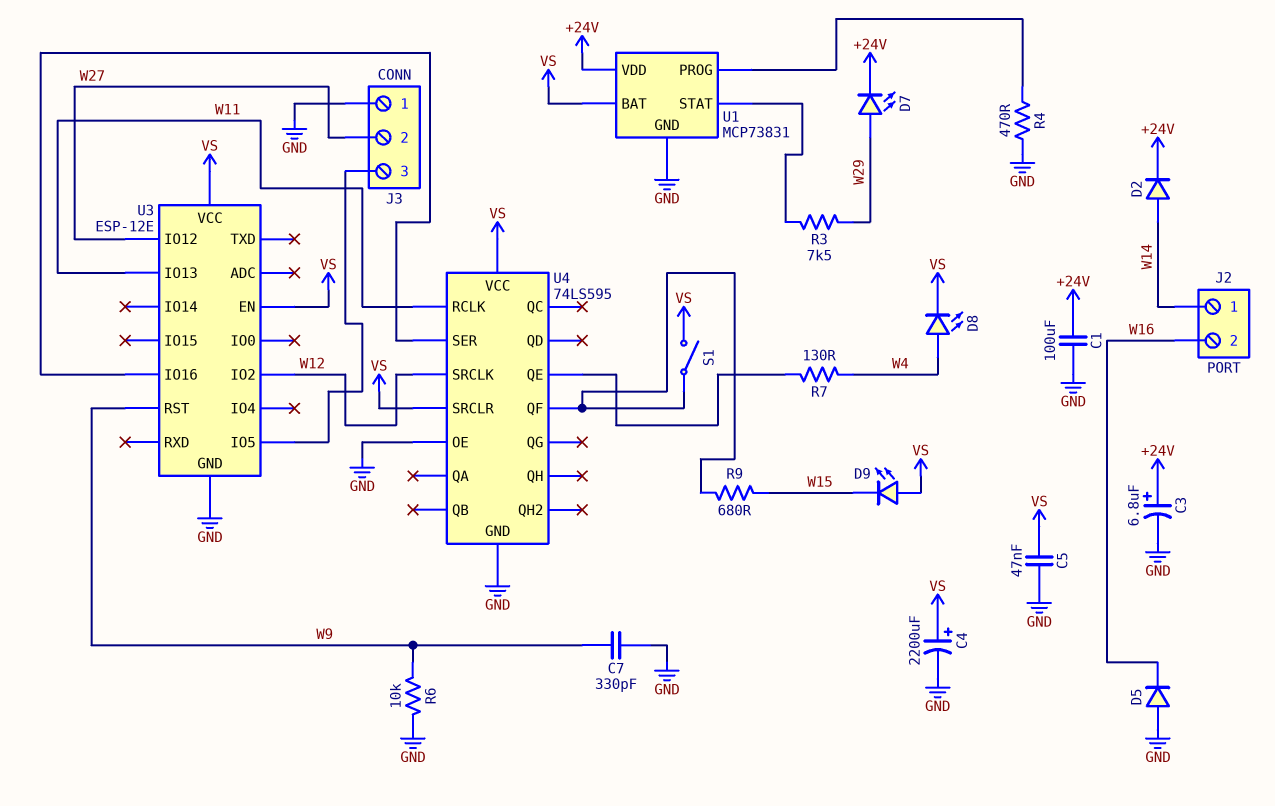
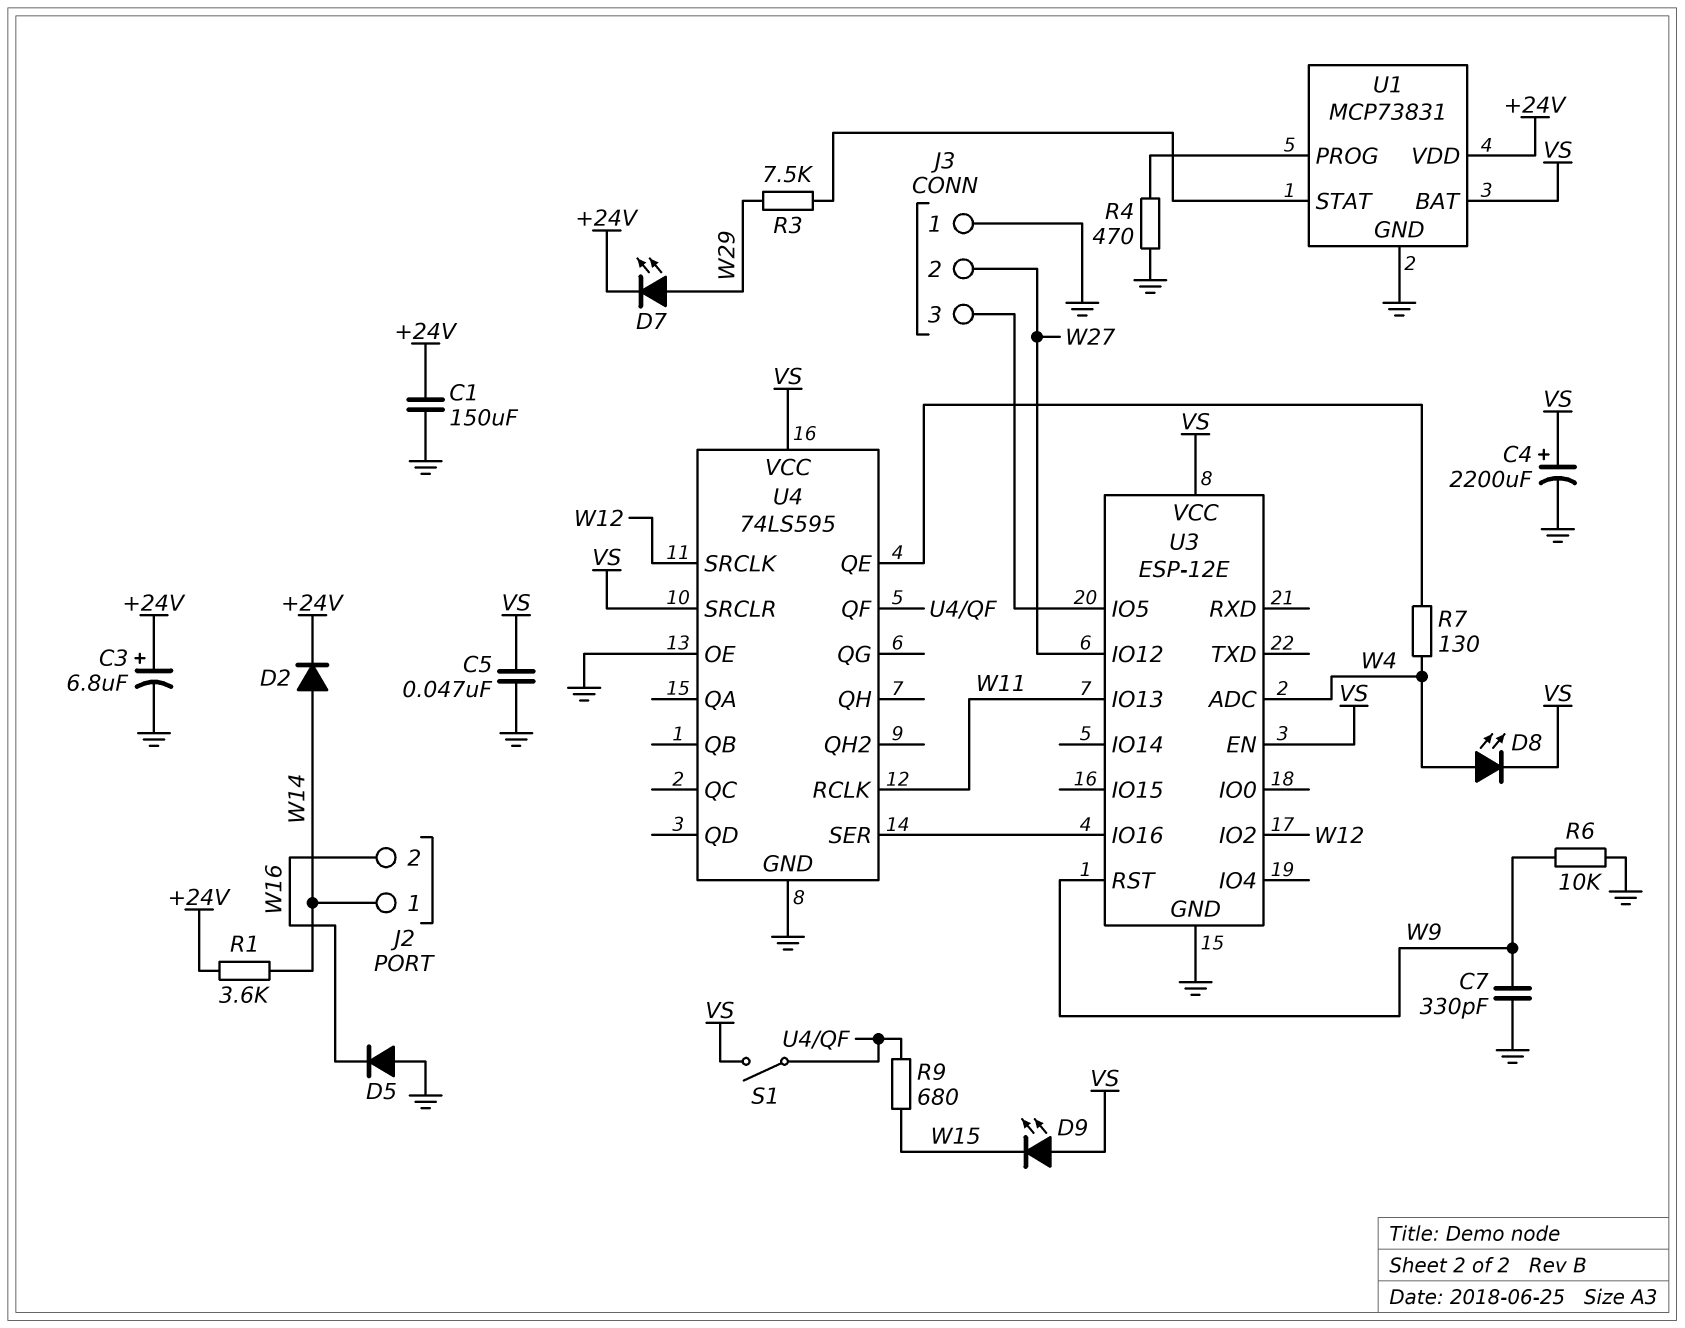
C1: 100uF (+24V, GND) -> 150uF (+24V, GND)
R1: none -> 3.6k (+24V, W14)
U3 pin ADC: none -> W4

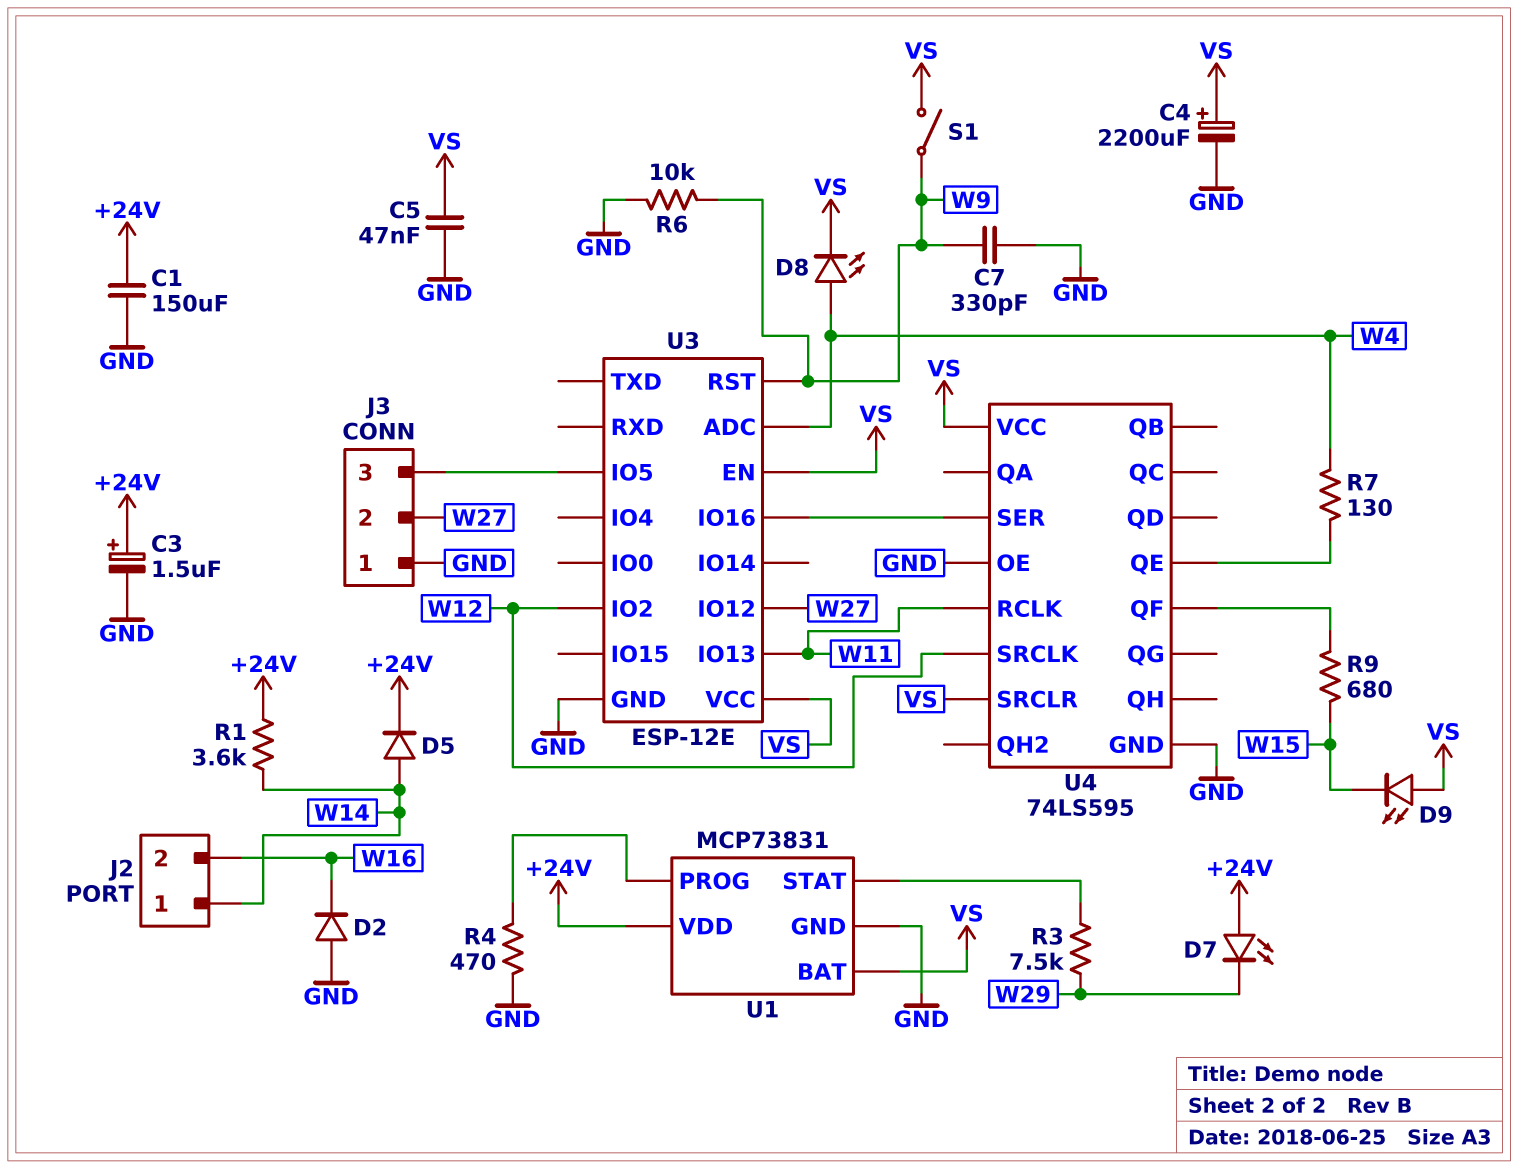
C3: 6.8uF (plus +24V, minus GND) -> 1.5uF (plus +24V, minus GND)
D2: diode (A W14, K +24V) -> diode (A GND, K W16)
D5: diode (A GND, K W16) -> diode (A W14, K +24V)
D7: LED (A W29, K +24V) -> LED (A +24V, K W29)
S1: switch (U4/QF, VS) -> switch (VS, W9)

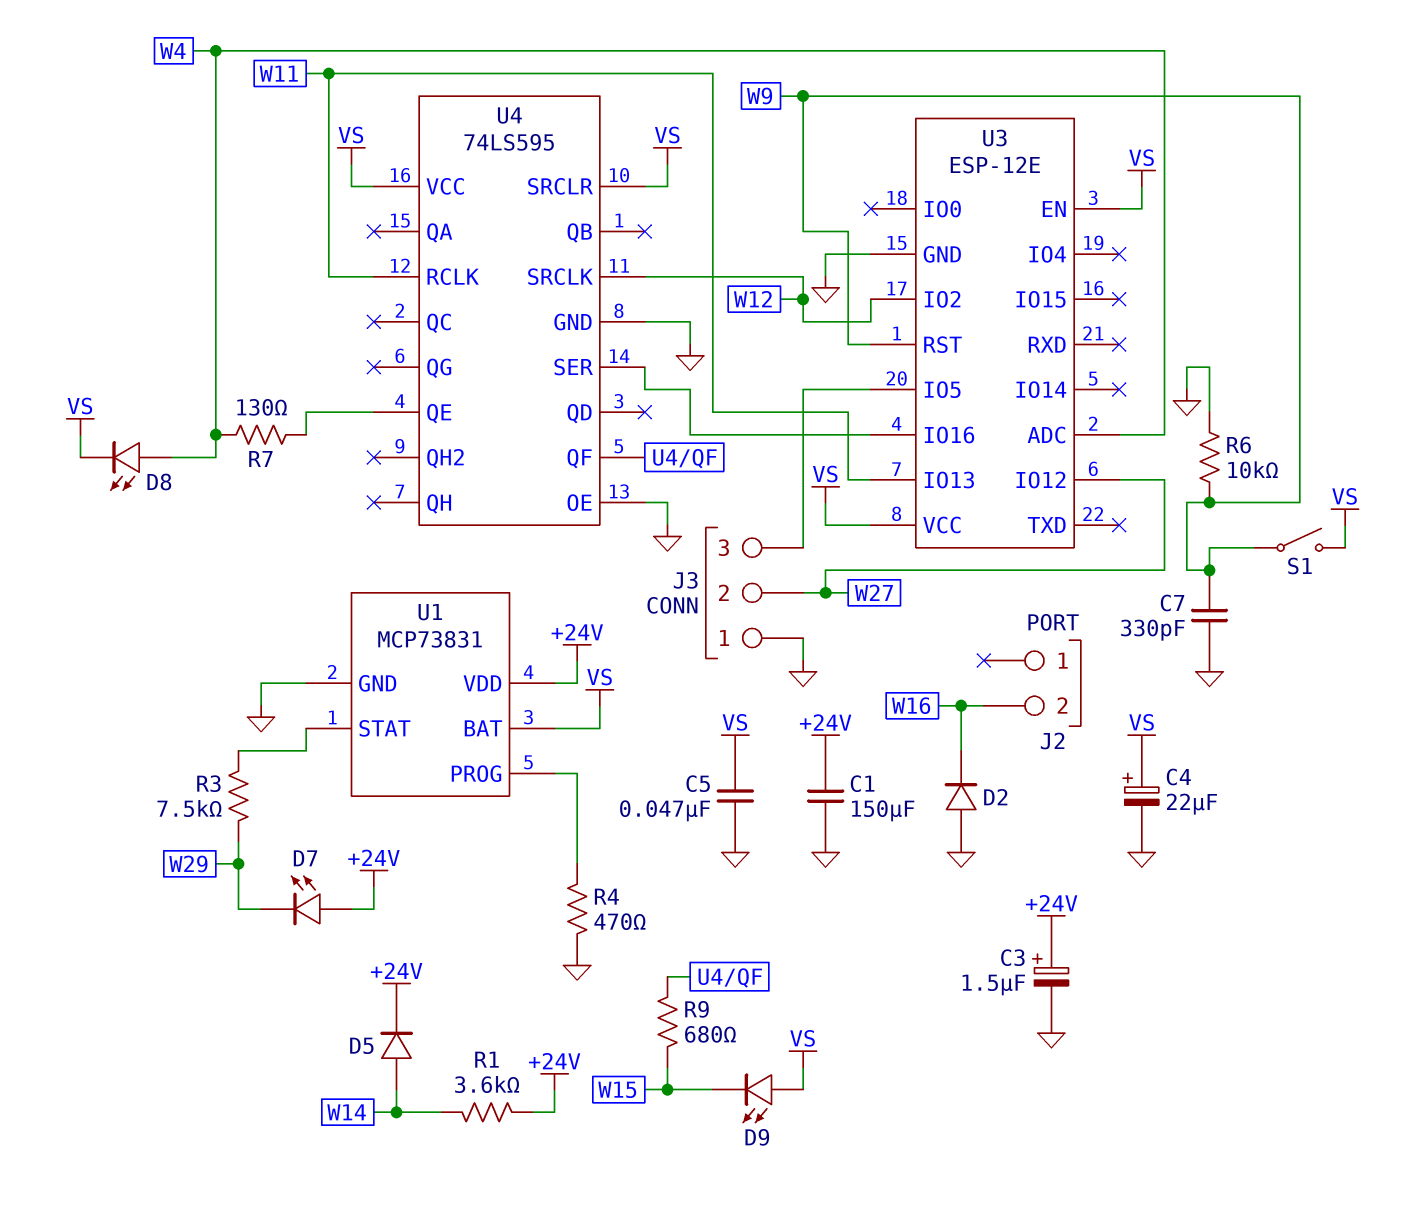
C4: 2200uF (plus VS, minus GND) -> 22uF (plus VS, minus GND)
J2 pin 1: W14 -> none

